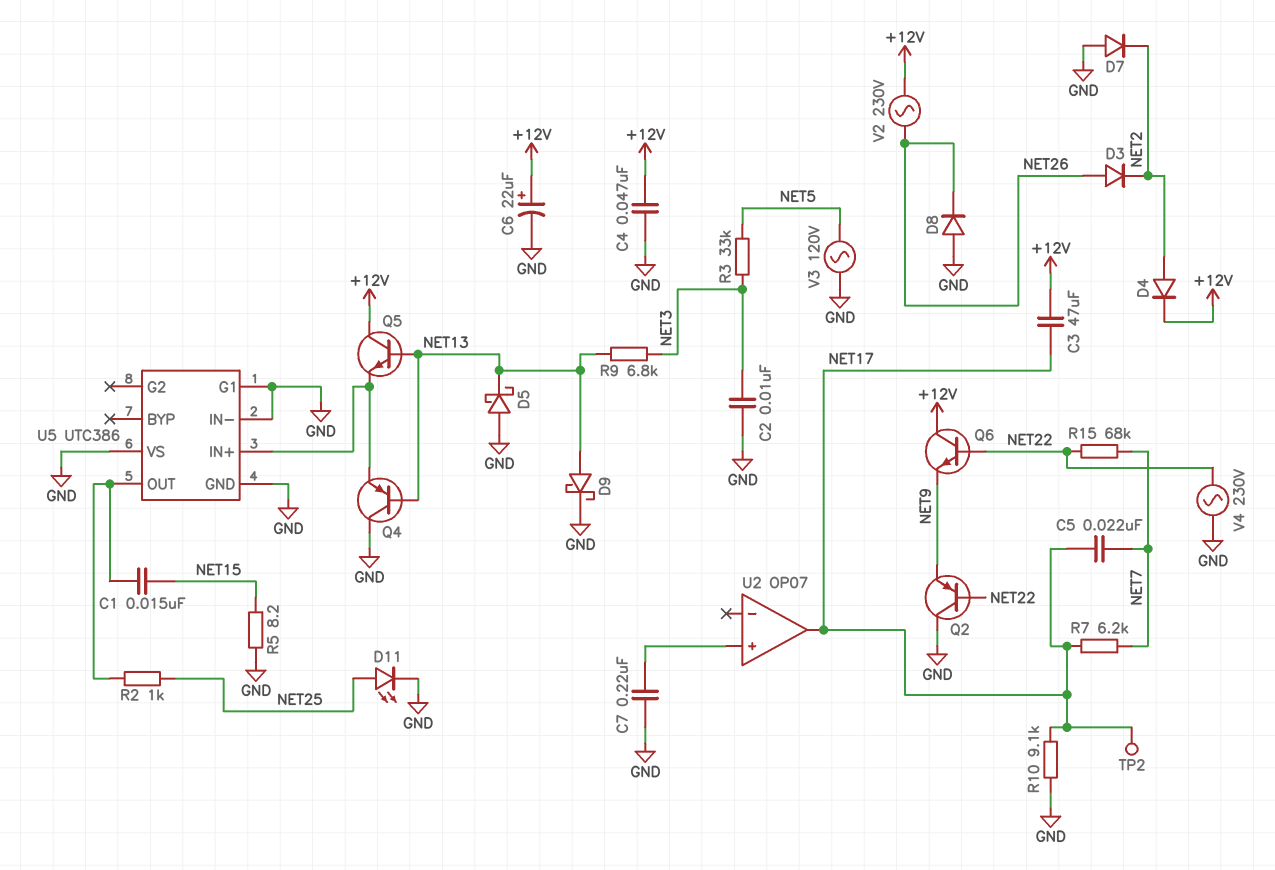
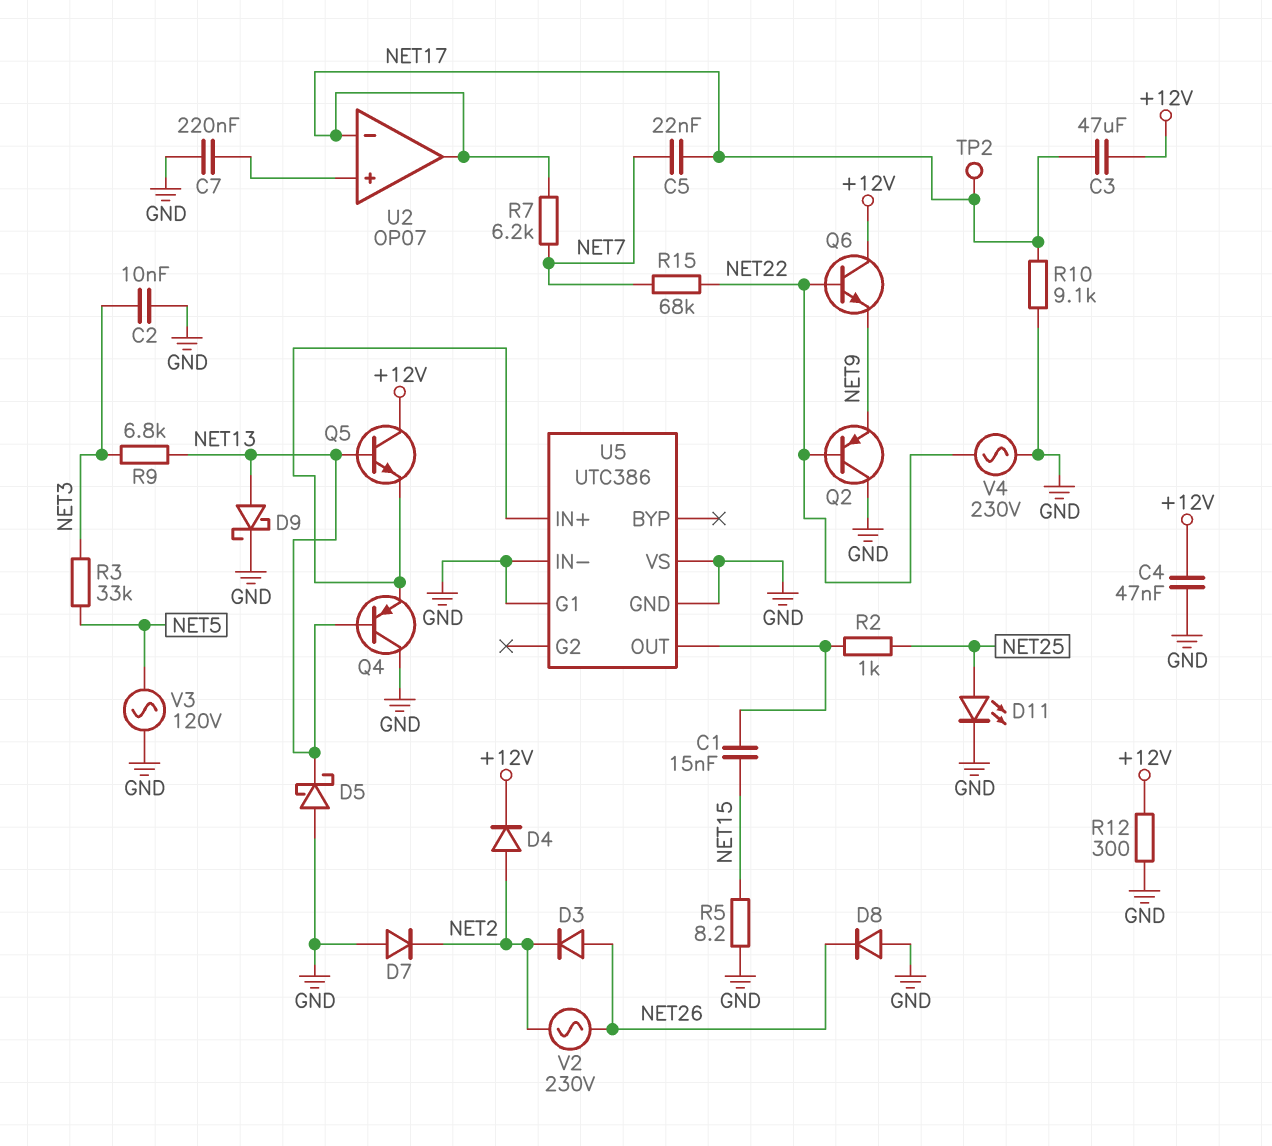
C6: 22uF (plus +12V, minus GND) -> none
R12: none -> 300 (+12V, GND)
U2 pin in-: none -> NET17
V2: AC 230V (+12V, NET26) -> AC 230V (NET2, NET26)

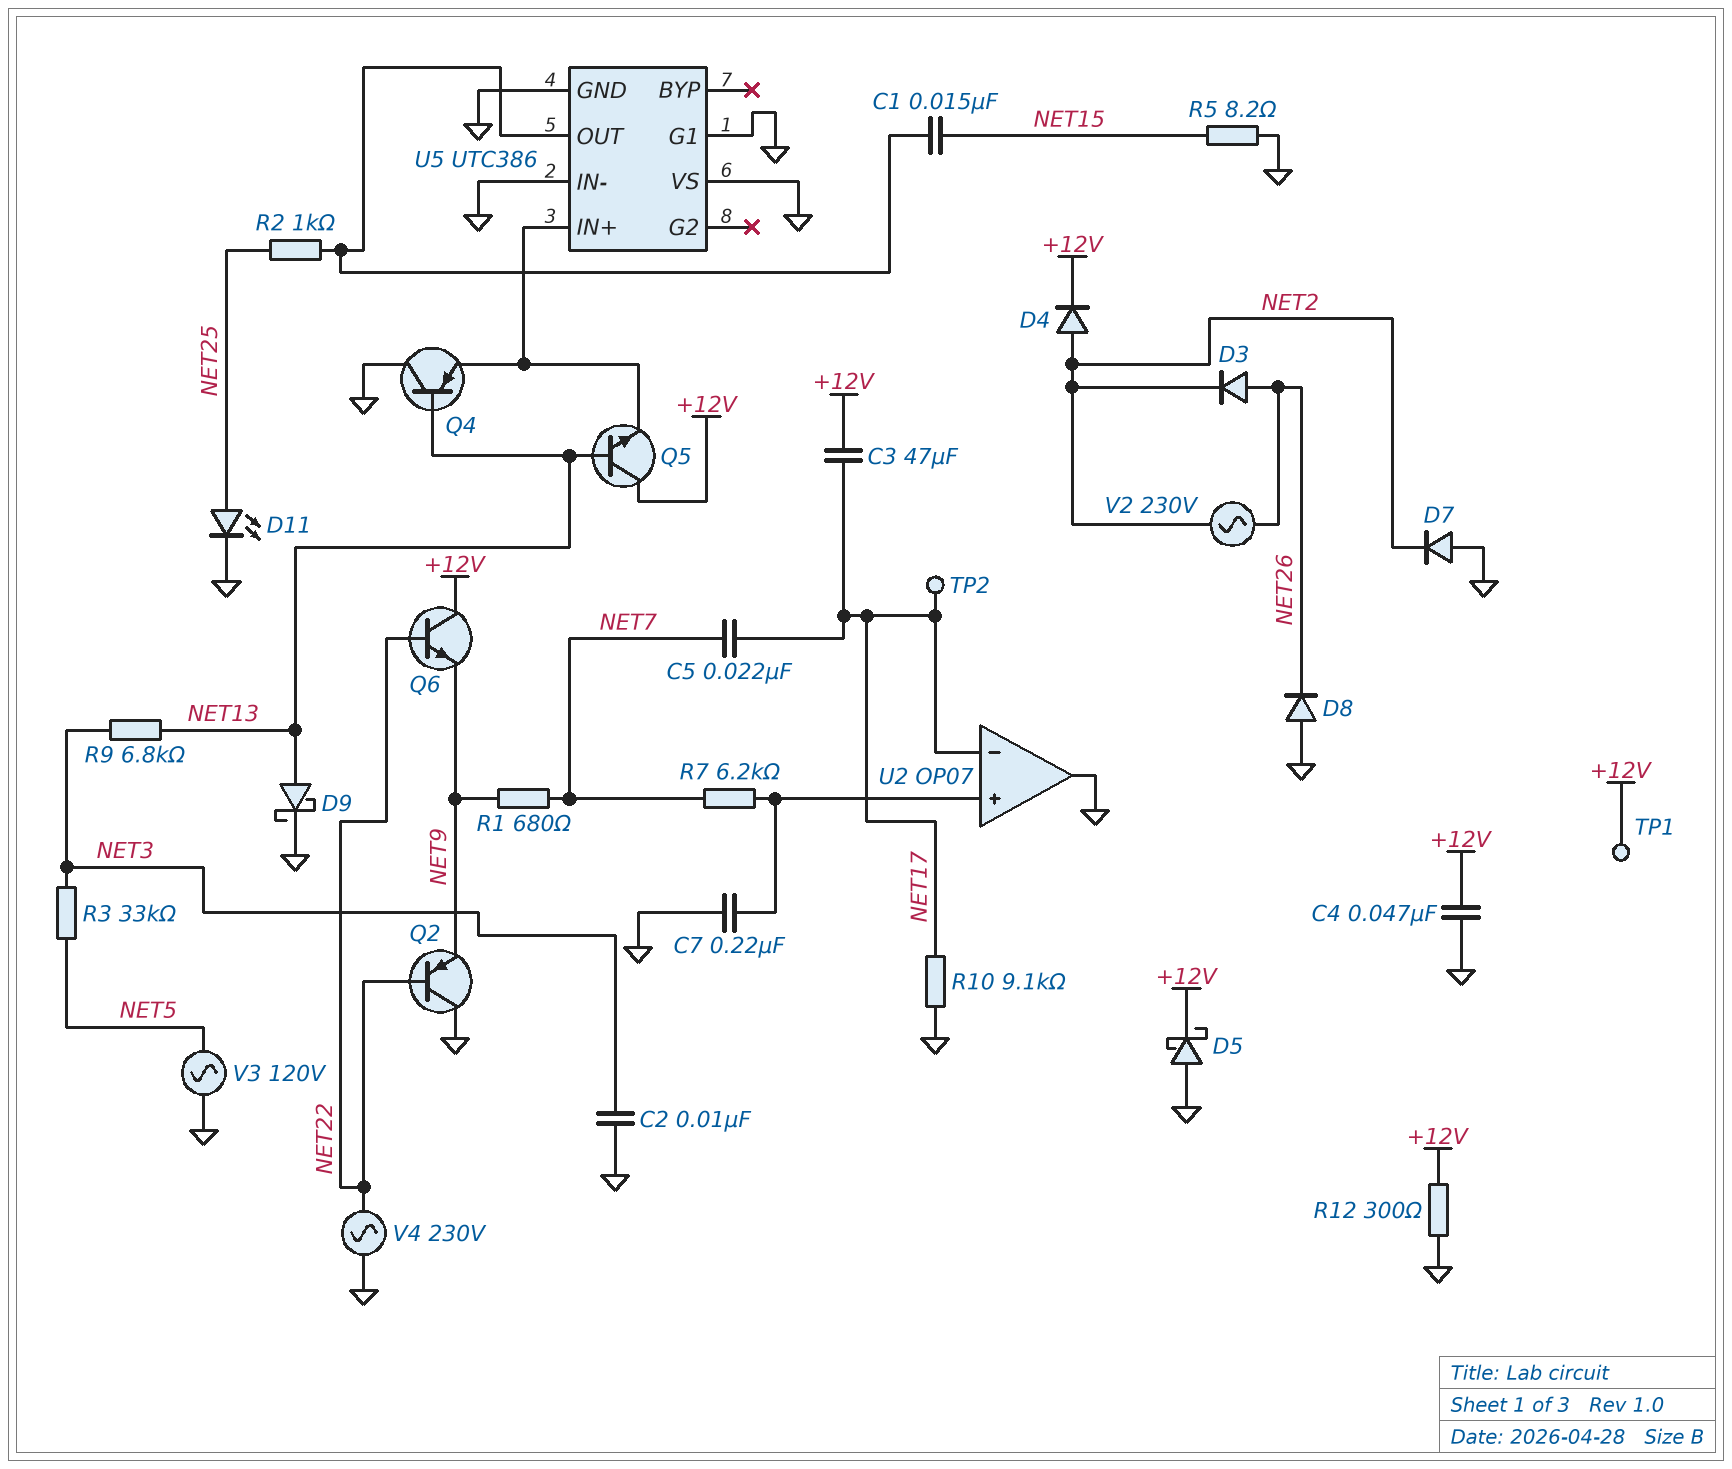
D5: schottky (A GND, K NET13) -> schottky (A GND, K +12V)
R1: none -> 680 (NET7, NET9)
R7: 6.2k (NET7, NET17) -> 6.2k (NET7, U2/in+)
R15: 68k (NET7, NET22) -> none
TP1: none -> test point (+12V)
U2 pin out: NET17 -> GND

